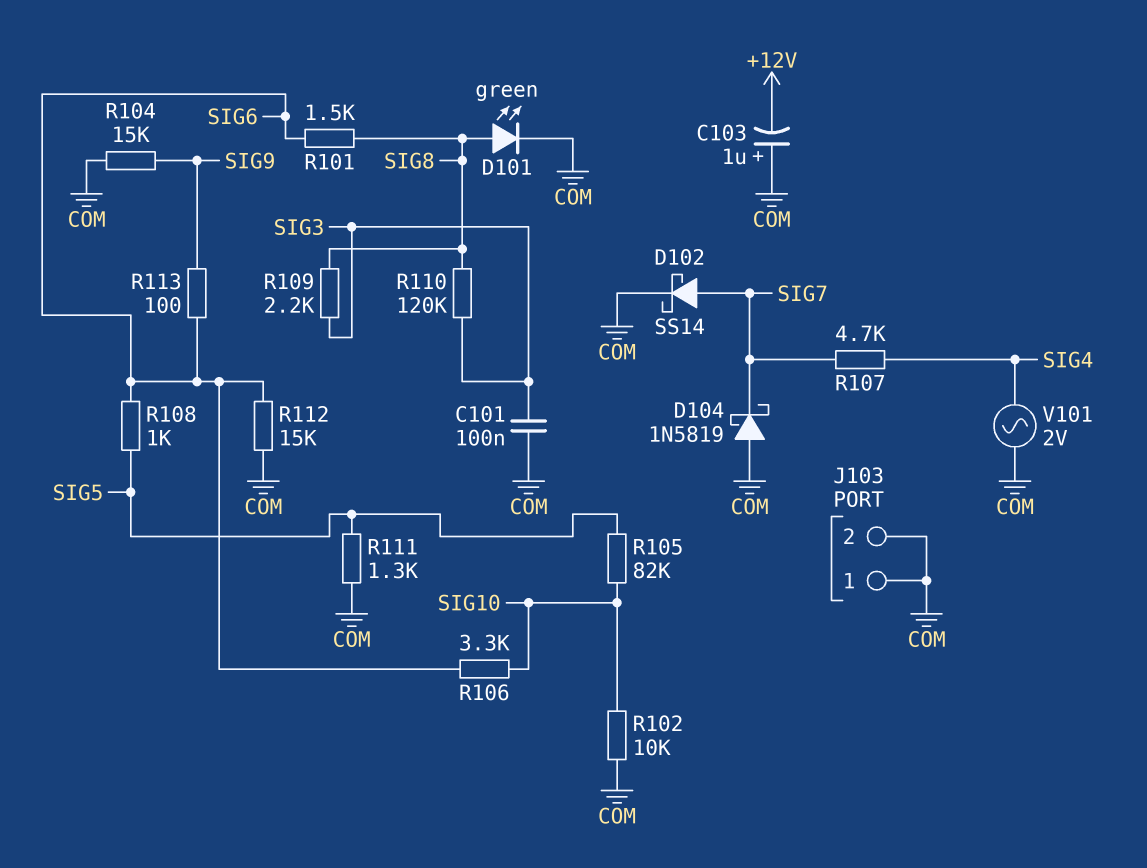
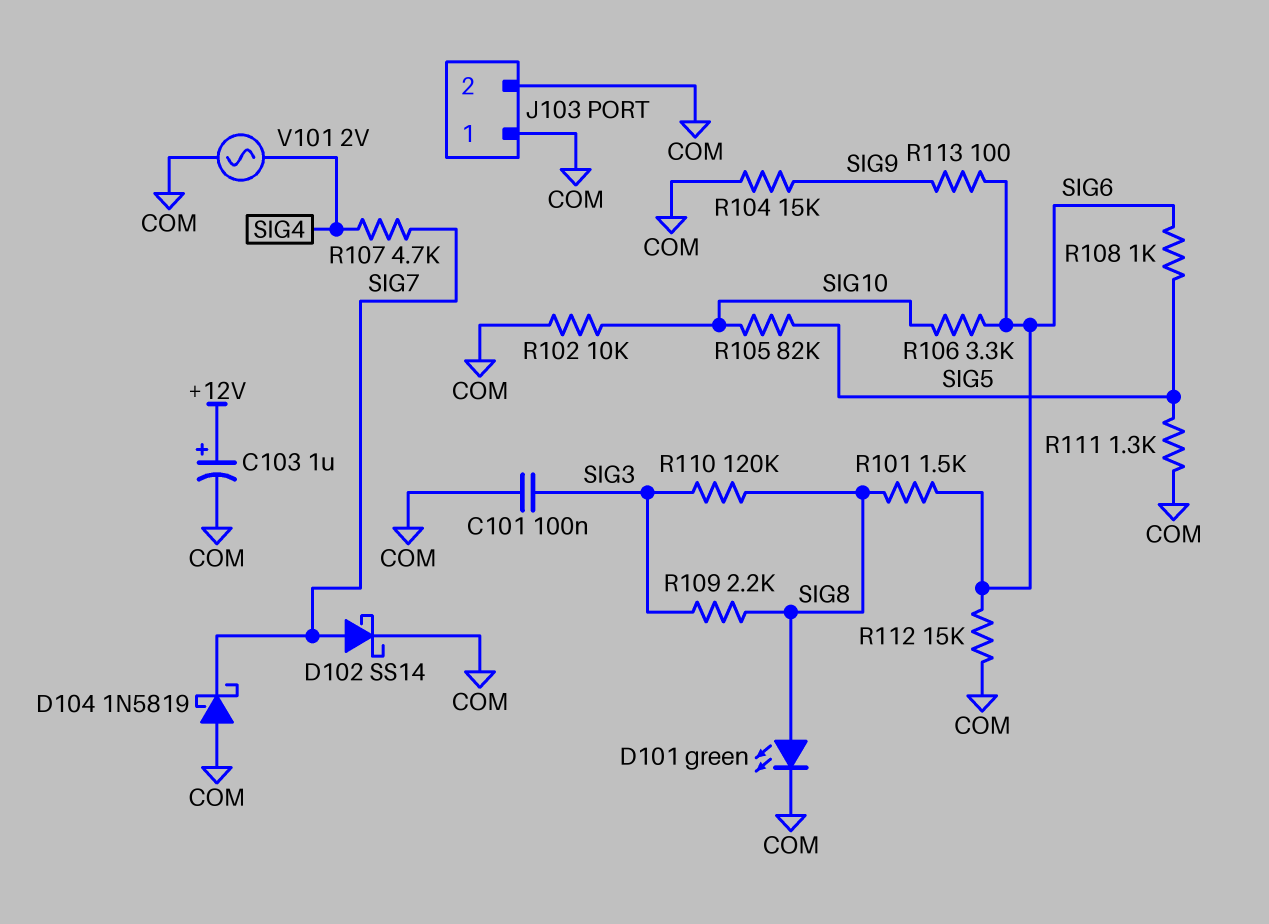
C103: 1uF (plus COM, minus +12V) -> 1uF (plus +12V, minus COM)

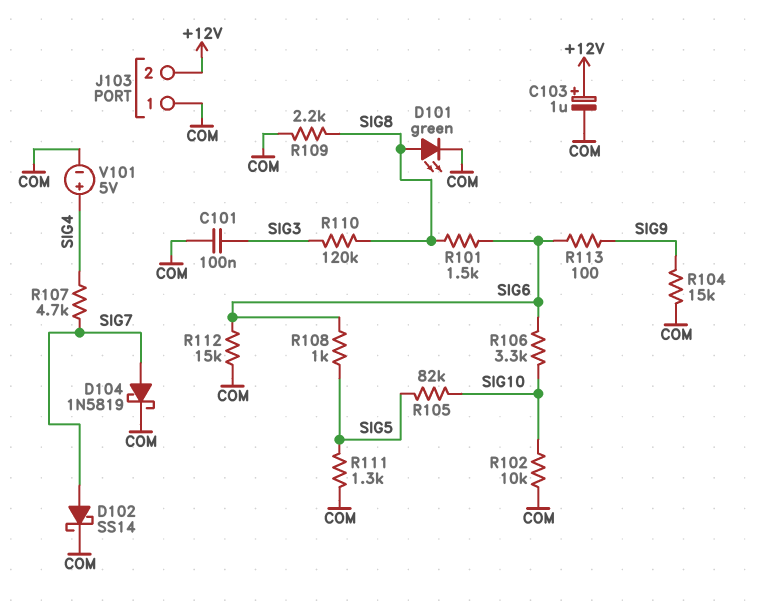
D104: schottky 1N5819 (A COM, K SIG7) -> schottky 1N5819 (A SIG7, K COM)
J103 pin 2: COM -> +12V
R109: 2.2k (SIG3, SIG8) -> 2.2k (COM, SIG8)
V101: AC 2V (COM, SIG4) -> 5V (plus SIG4, minus COM)

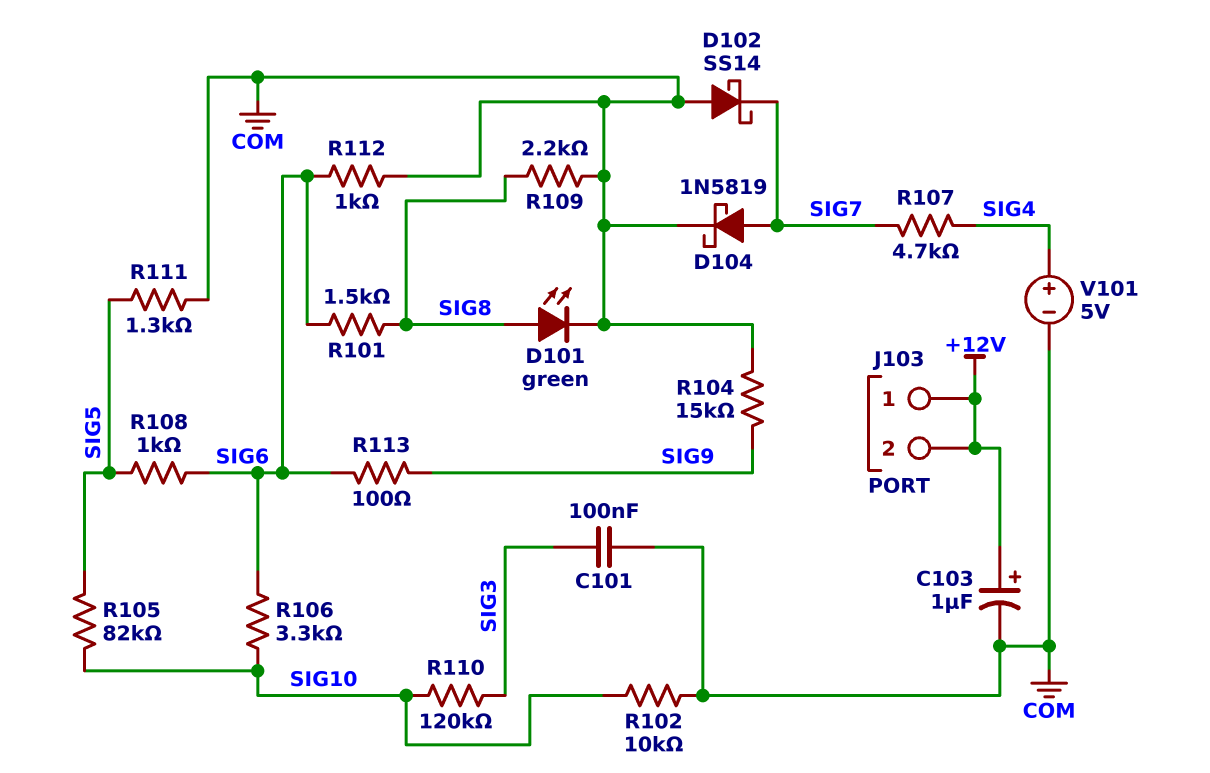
D102: schottky SS14 (A SIG7, K COM) -> schottky SS14 (A COM, K SIG7)
J103 pin 1: COM -> +12V
R110: 120k (SIG3, SIG8) -> 120k (SIG3, SIG10)
R112: 15k (COM, SIG6) -> 1k (COM, SIG6)

